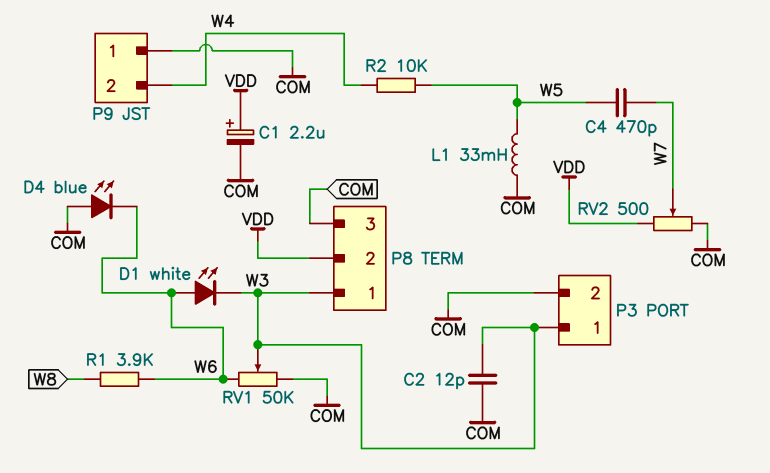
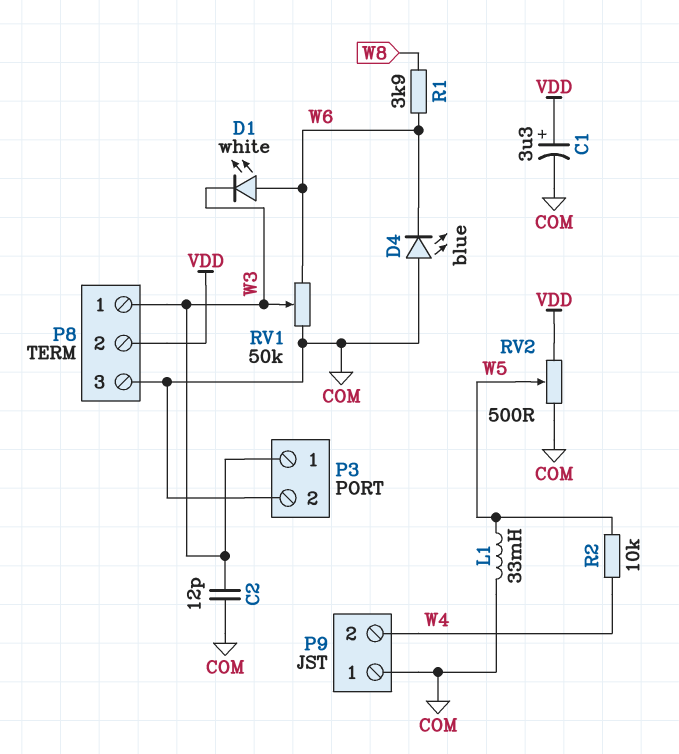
C1: 2.2uF (plus VDD, minus COM) -> 3.3uF (plus VDD, minus COM)
C4: 470pF (W5, W7) -> none
RV2: 500 (COM, VDD, wiper W7) -> 500 (COM, VDD, wiper W5)

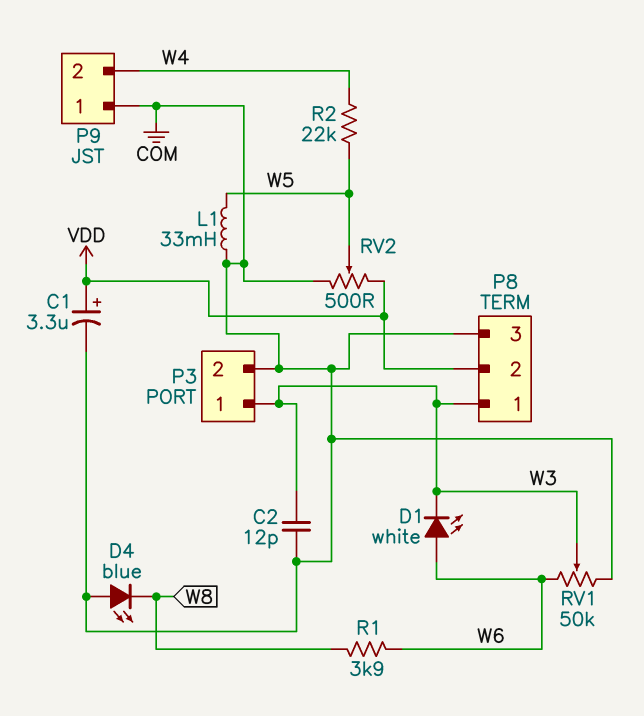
D4: LED blue (A COM, K W6) -> LED blue (A COM, K W8)
R2: 10k (W4, W5) -> 22k (W4, W5)

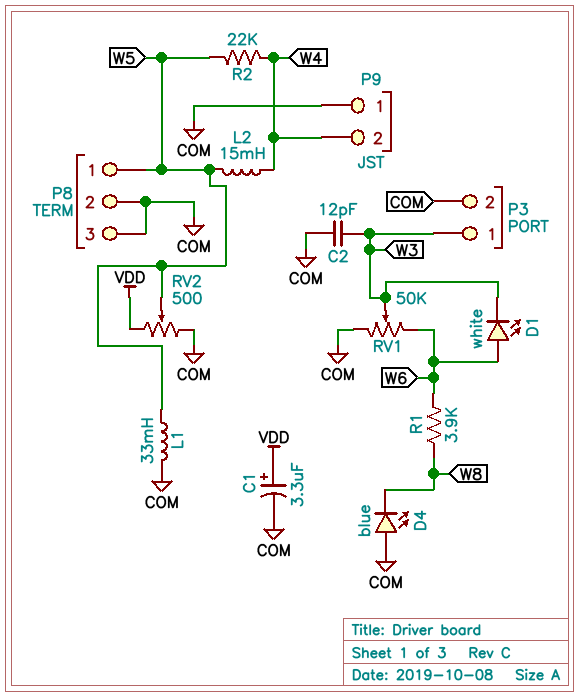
L2: none -> 15mH (W4, W5)
P8 pin 1: W3 -> W5
P8 pin 2: VDD -> COM

